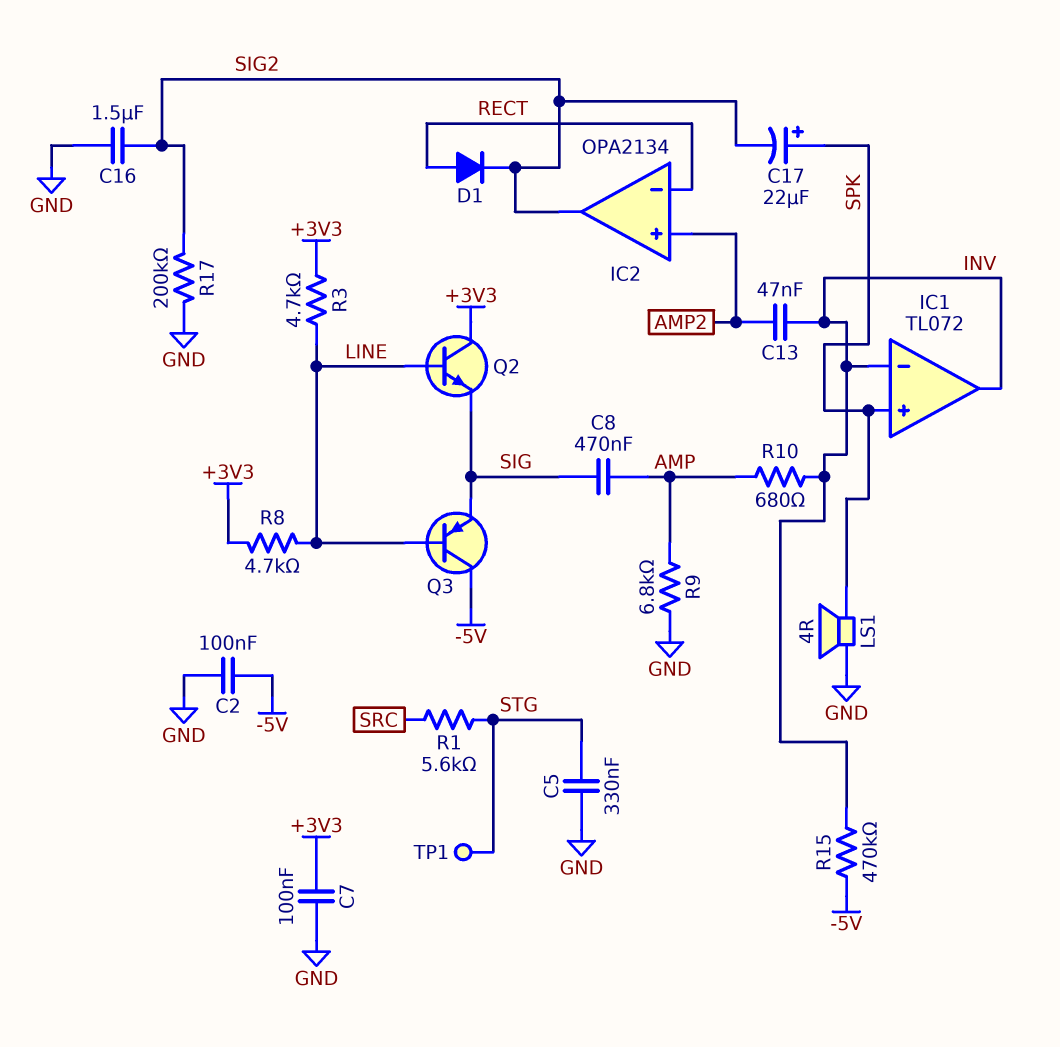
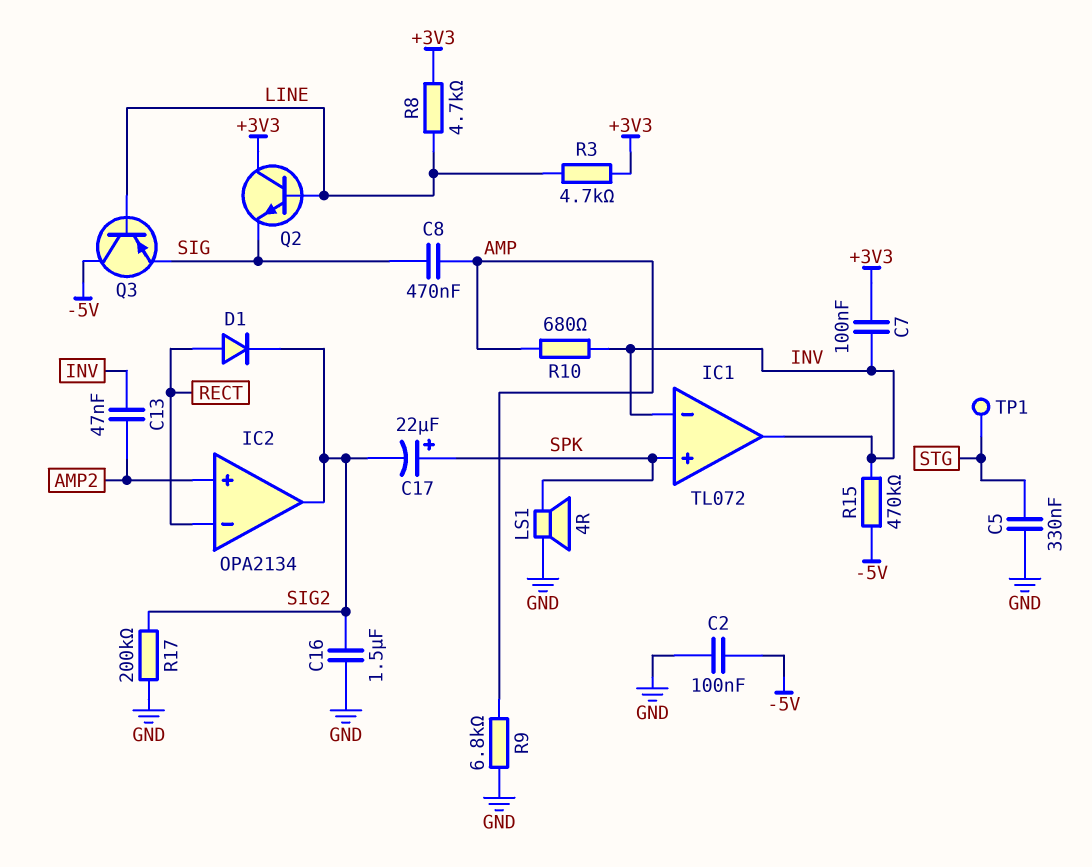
C7: 100nF (+3V3, GND) -> 100nF (+3V3, INV)
R1: 5.6k (SRC, STG) -> none

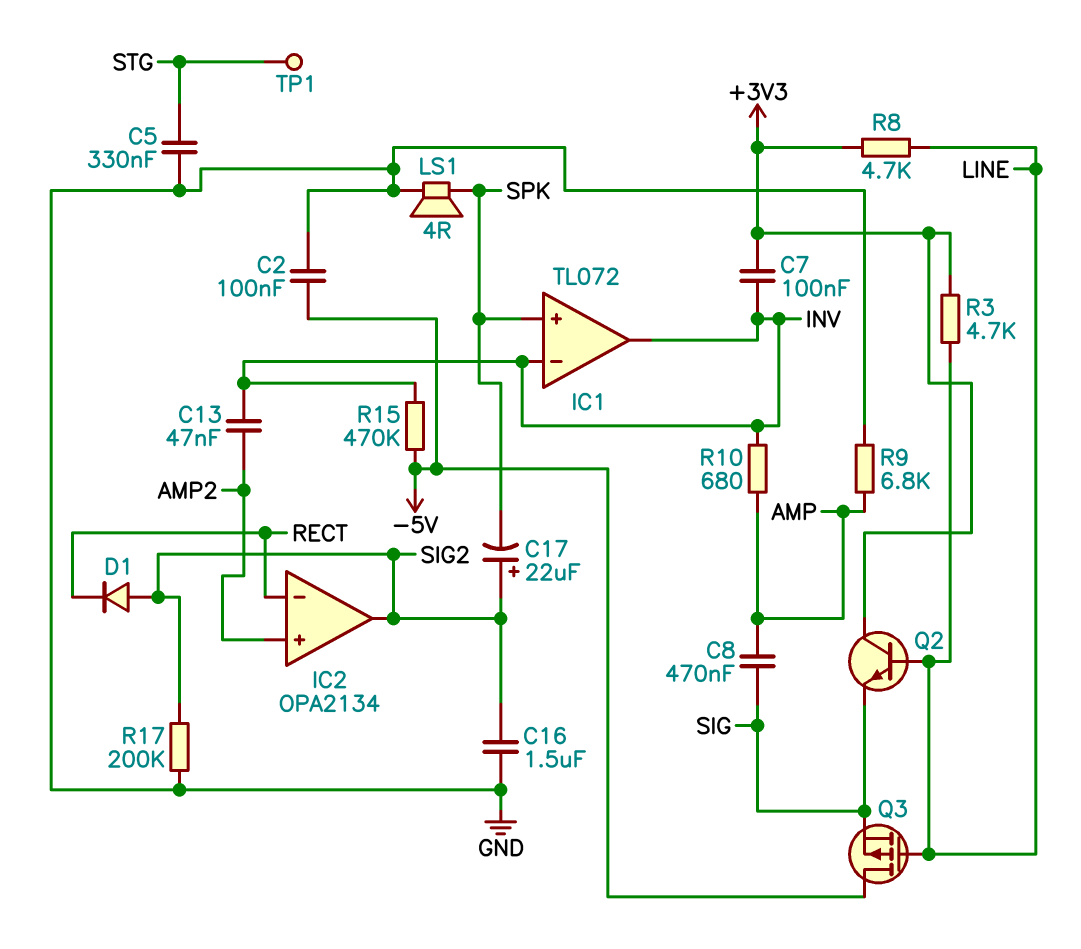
C17: 22uF (plus SPK, minus SIG2) -> 22uF (plus SIG2, minus SPK)
D1: diode (A RECT, K SIG2) -> diode (A SIG2, K RECT)
Q3: PNP (B LINE, C -5V, E SIG) -> PMOS (G LINE, D -5V, S SIG)

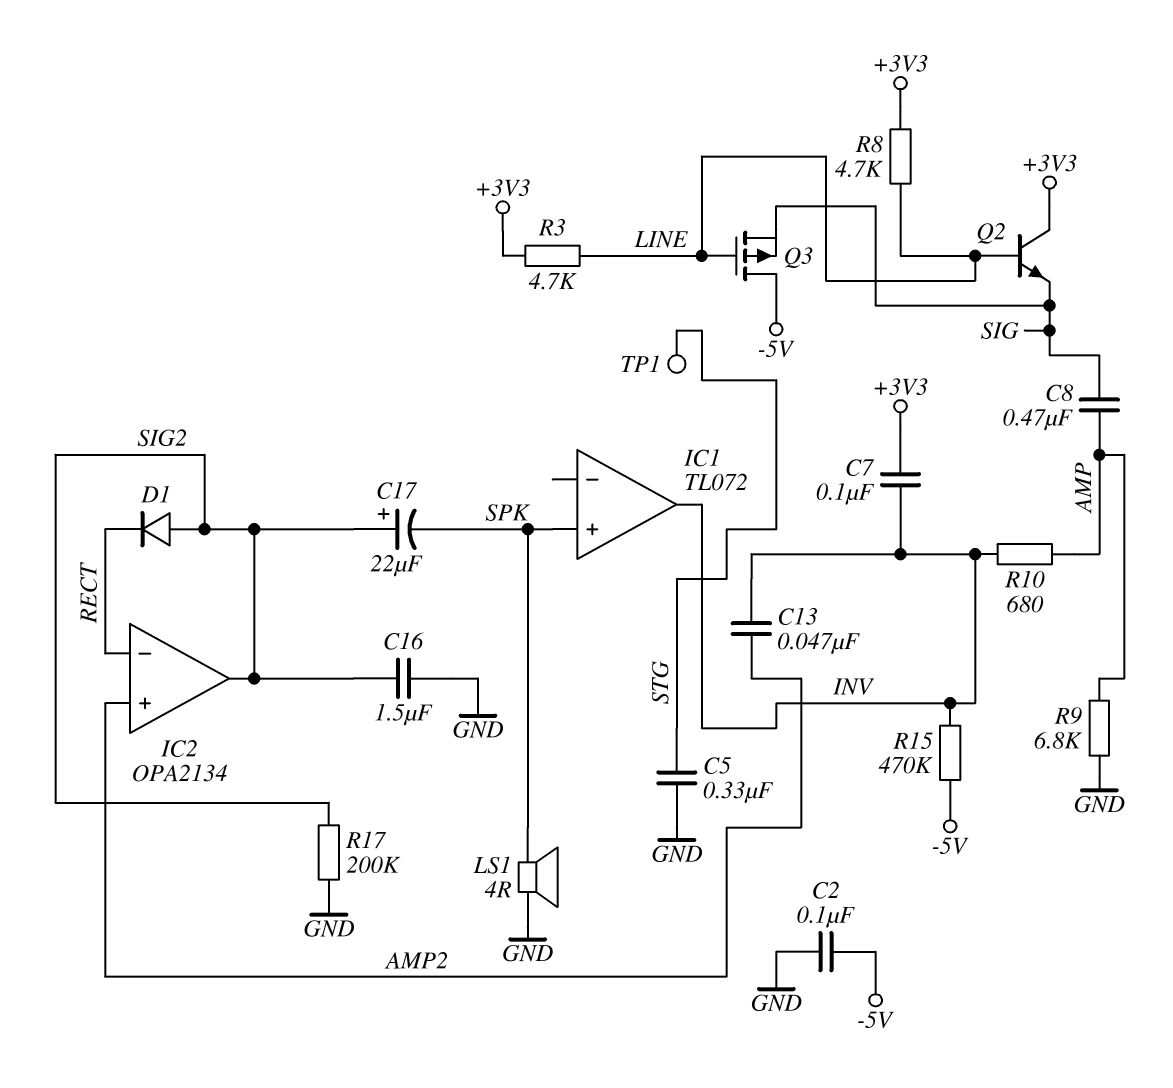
IC1 pin in-: INV -> none

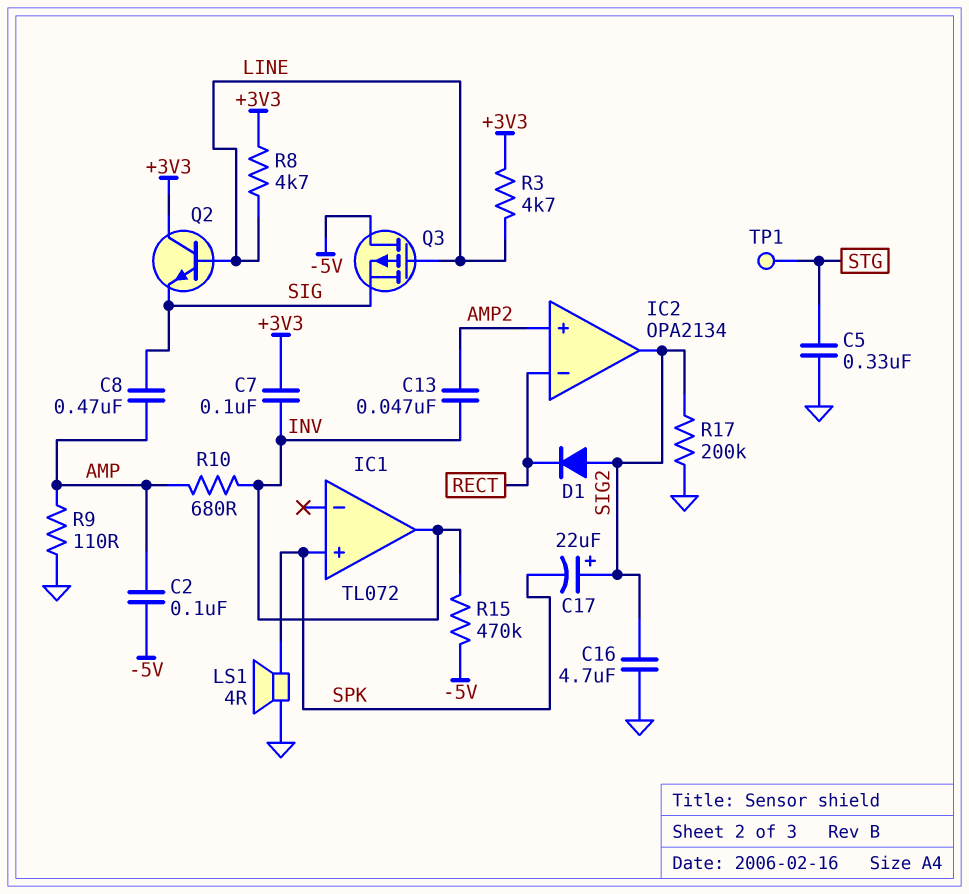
C2: 100nF (-5V, GND) -> 100nF (-5V, AMP)
C16: 1.5uF (GND, SIG2) -> 4.7uF (GND, SIG2)
R9: 6.8k (AMP, GND) -> 110 (AMP, GND)

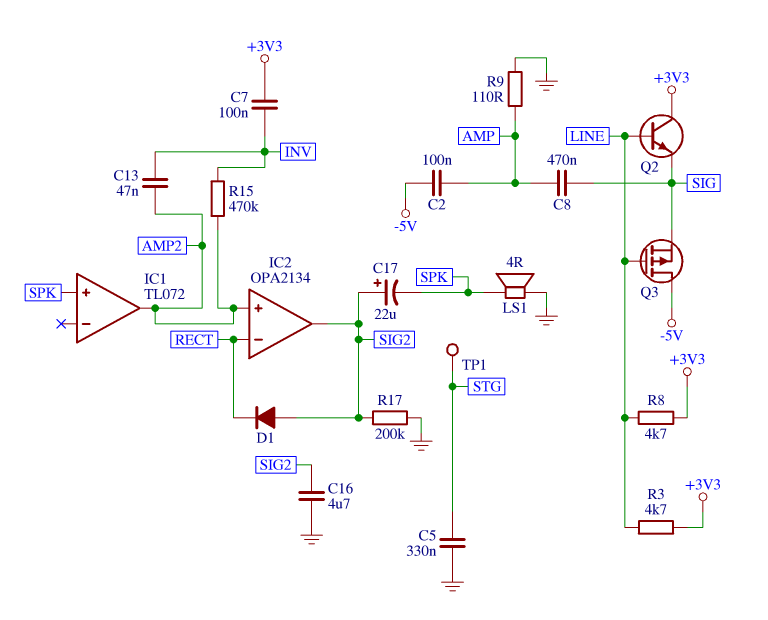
IC1 pin out: INV -> AMP2
R10: 680 (AMP, INV) -> none
R15: 470k (-5V, INV) -> 470k (AMP2, INV)

